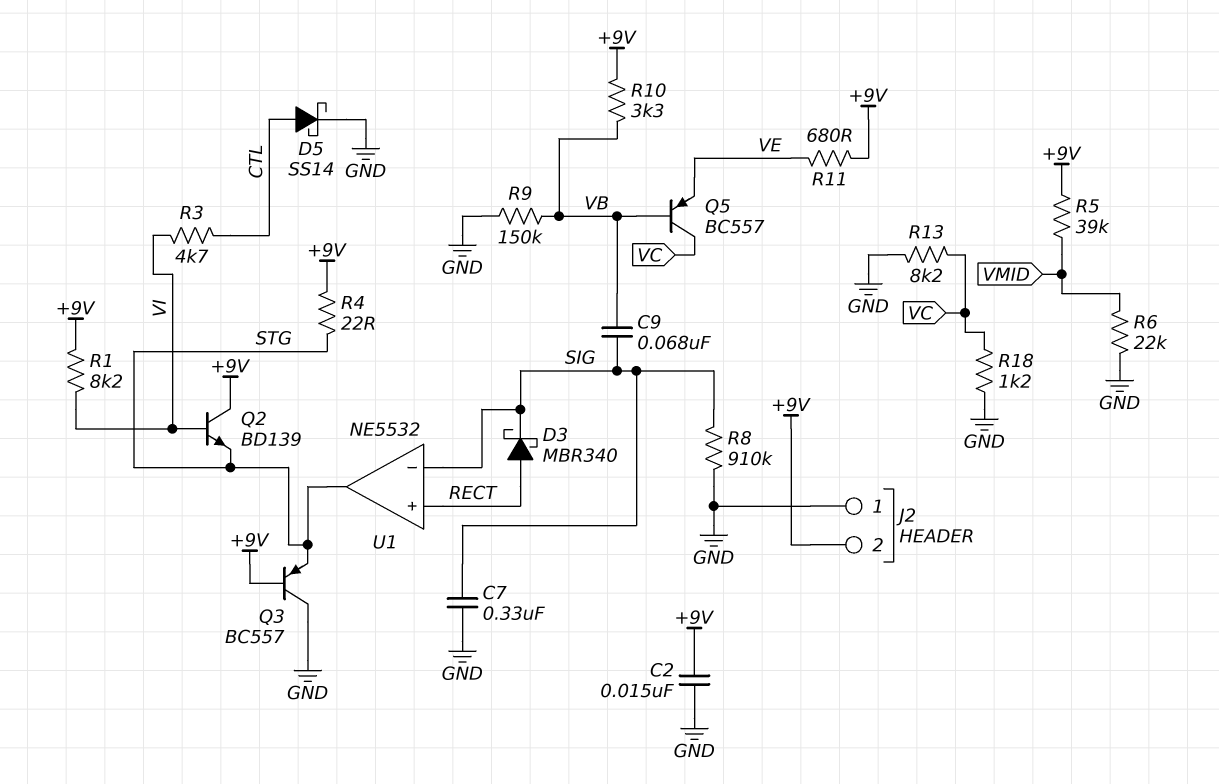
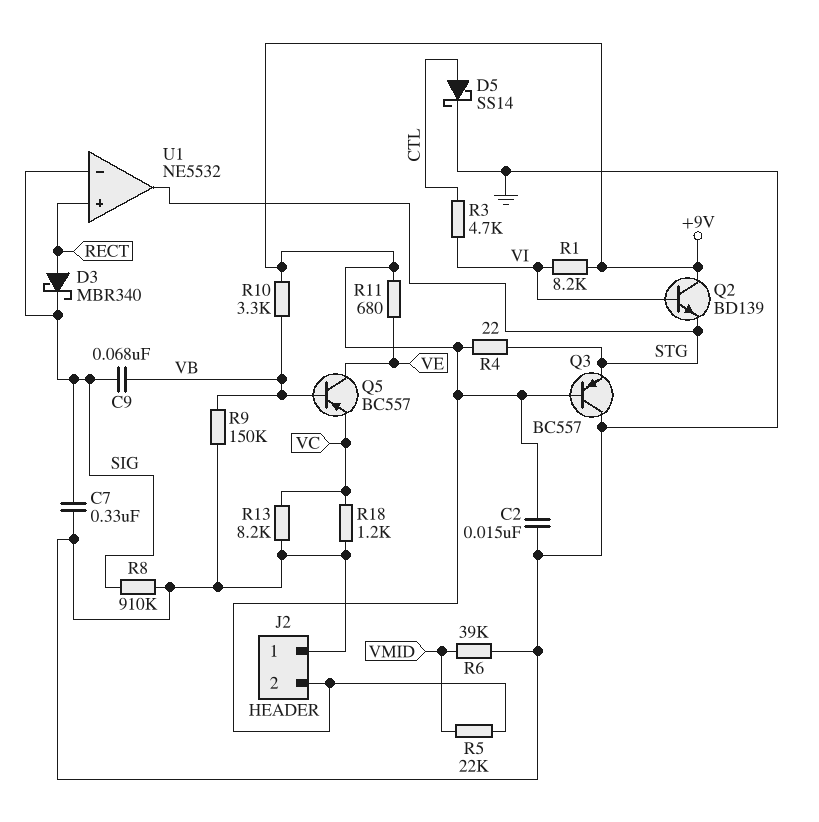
Q5: PNP BC557 (B VB, C VC, E VE) -> PNP BC557 (B VB, C VE, E VC)
R5: 39k (+9V, VMID) -> 22k (+9V, VMID)
R6: 22k (GND, VMID) -> 39k (GND, VMID)

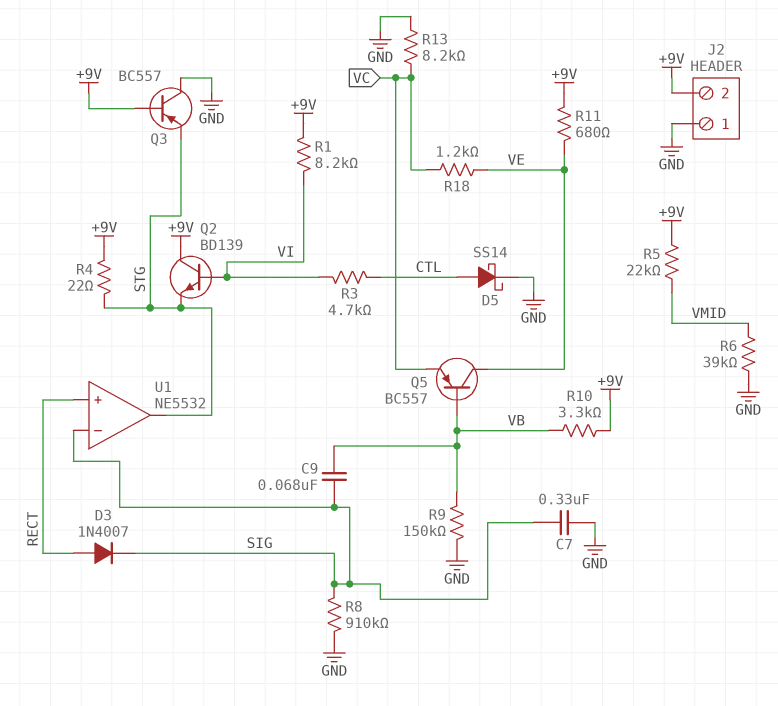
C2: 15nF (+9V, GND) -> none
D3: schottky MBR340 (A RECT, K SIG) -> diode 1N4007 (A RECT, K SIG)
R18: 1.2k (GND, VC) -> 1.2k (VC, VE)

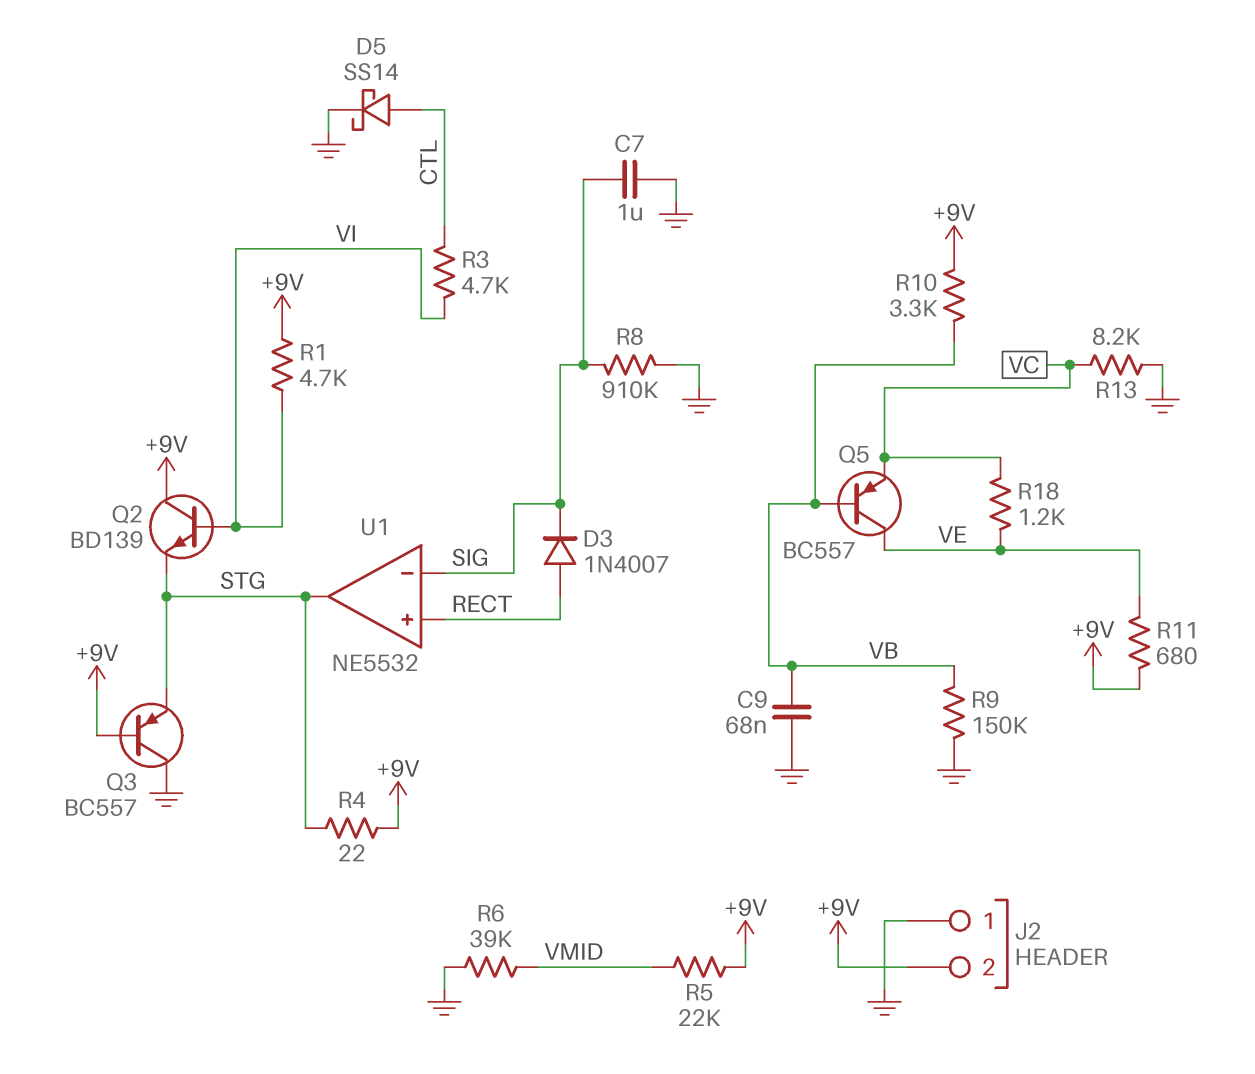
C7: 330nF (GND, SIG) -> 1uF (GND, SIG)
C9: 68nF (SIG, VB) -> 68nF (GND, VB)
R1: 8.2k (+9V, VI) -> 4.7k (+9V, VI)

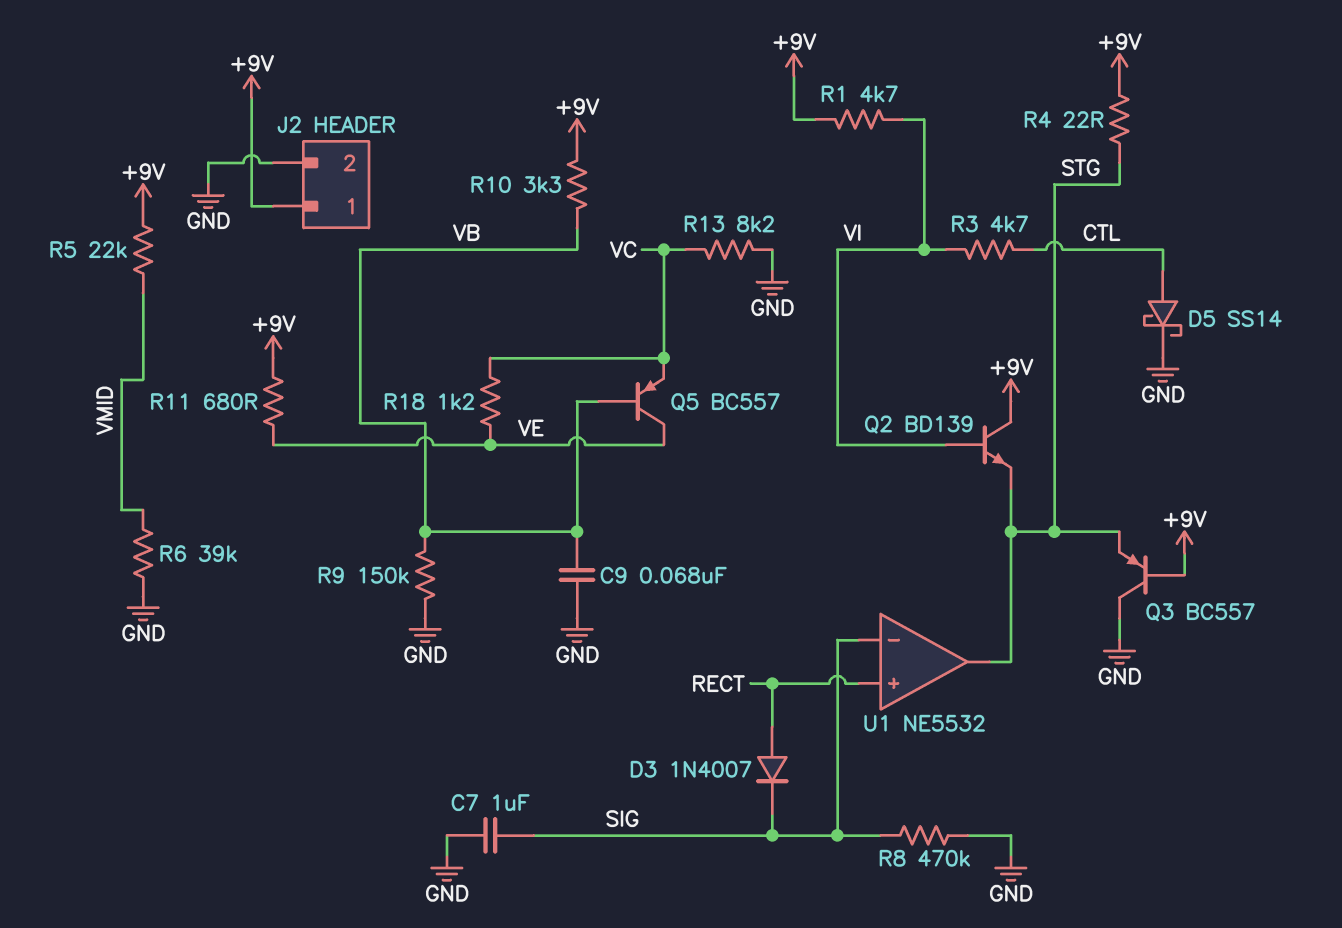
J2 pin 1: GND -> +9V
J2 pin 2: +9V -> GND
R8: 910k (GND, SIG) -> 470k (GND, SIG)

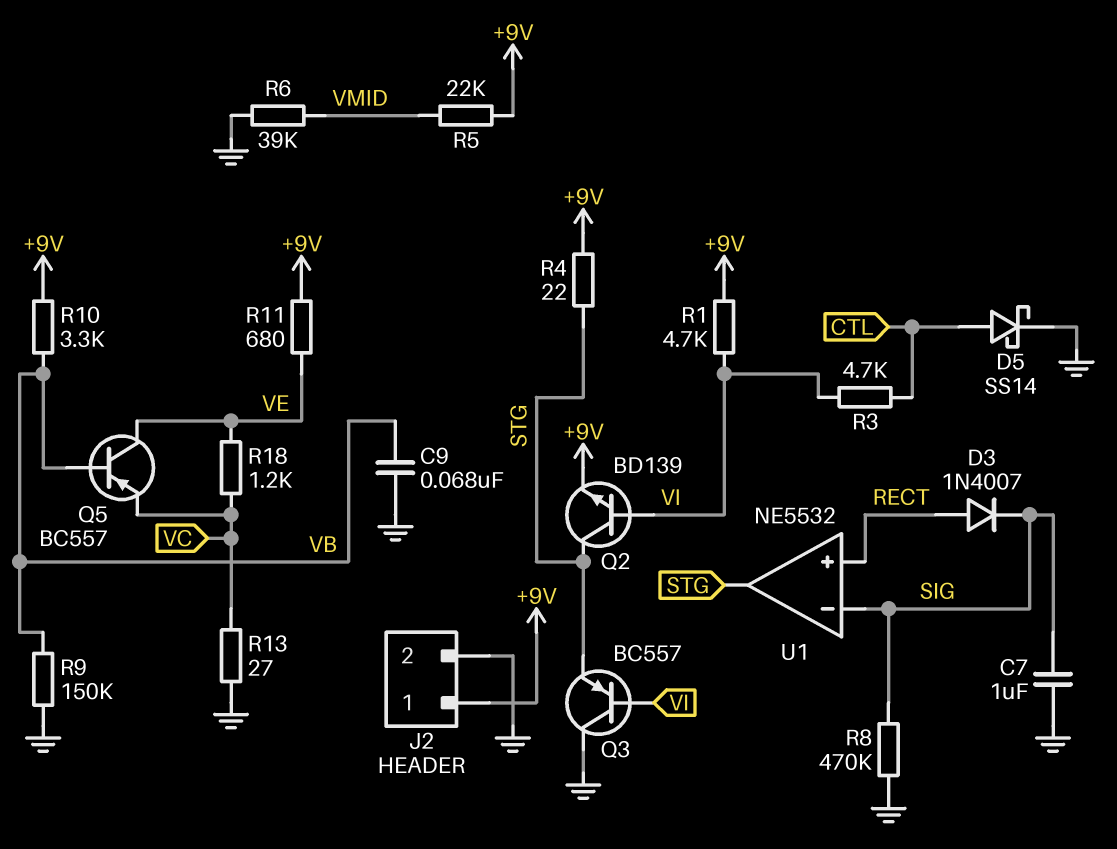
Q2: NPN BD139 (B VI, C +9V, E STG) -> NPN BD139 (B VI, C STG, E +9V)
Q3: PNP BC557 (B +9V, C GND, E STG) -> PNP BC557 (B VI, C GND, E STG)
R13: 8.2k (GND, VC) -> 27 (GND, VC)

